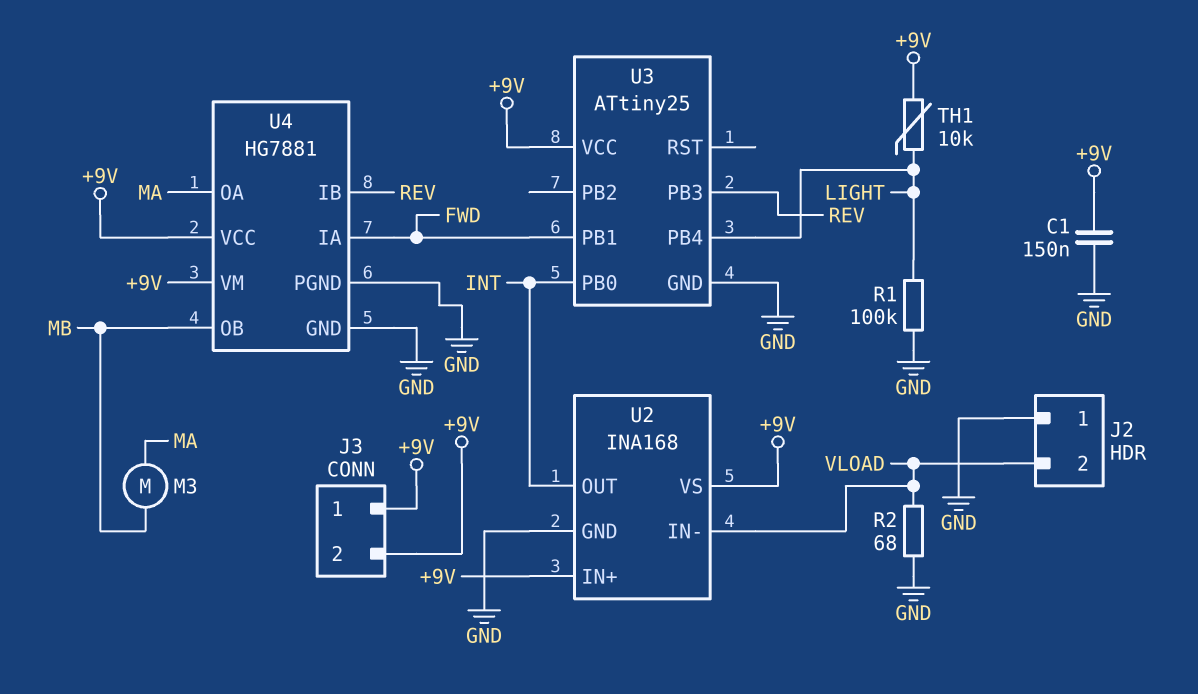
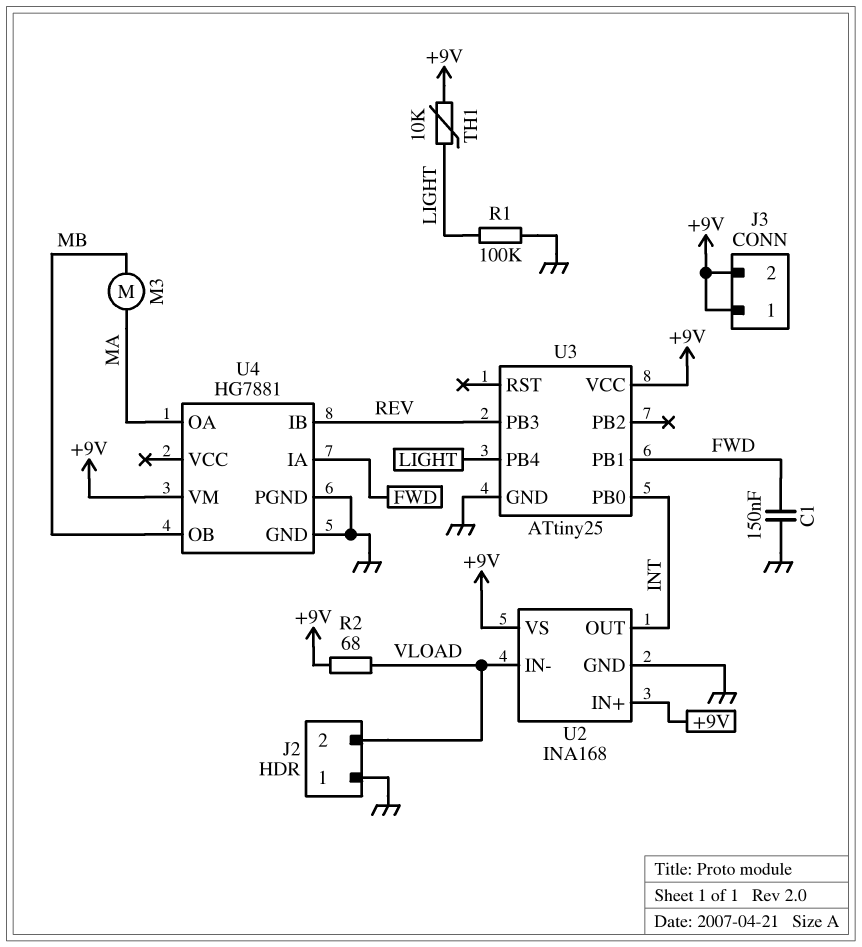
C1: 150nF (+9V, GND) -> 150nF (FWD, GND)
R2: 68 (GND, VLOAD) -> 68 (+9V, VLOAD)
U4 pin VCC: +9V -> none

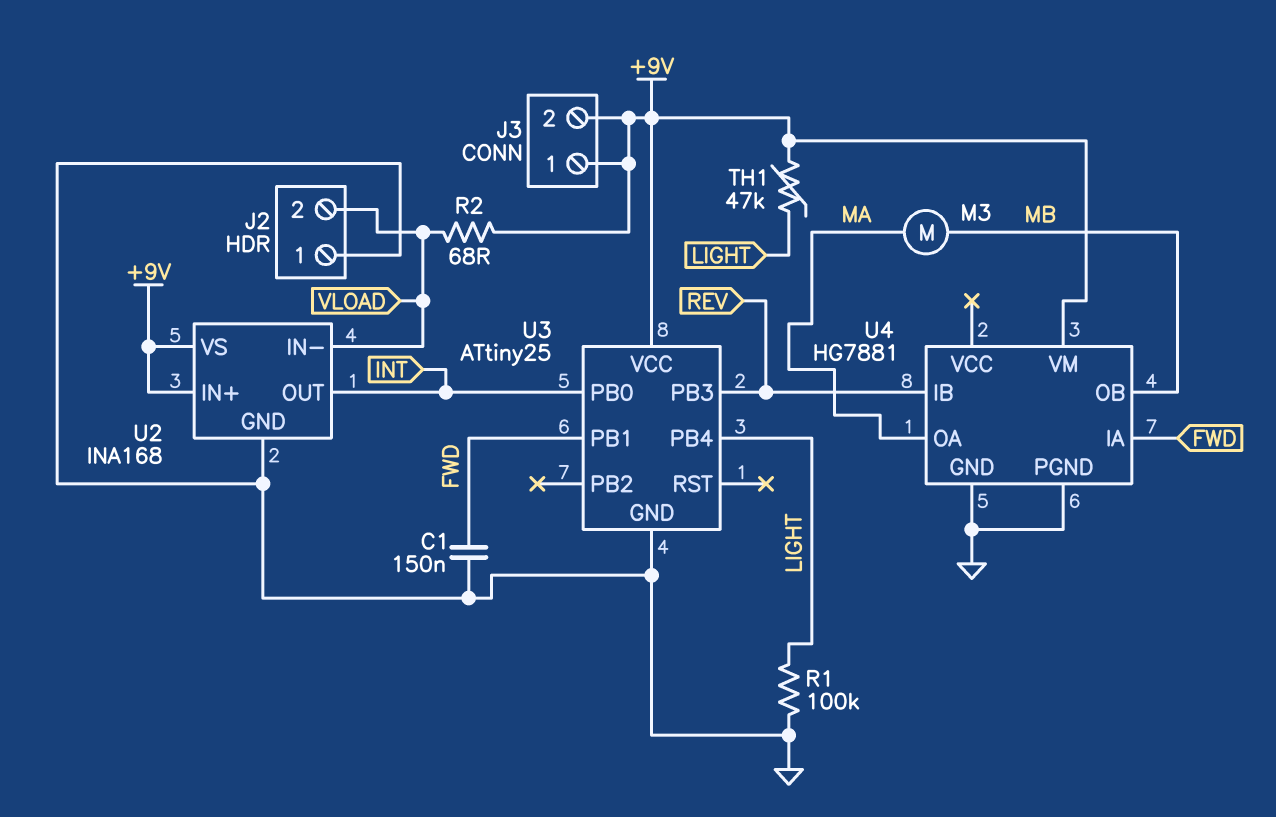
TH1: 10k (+9V, LIGHT) -> 47k (+9V, LIGHT)

